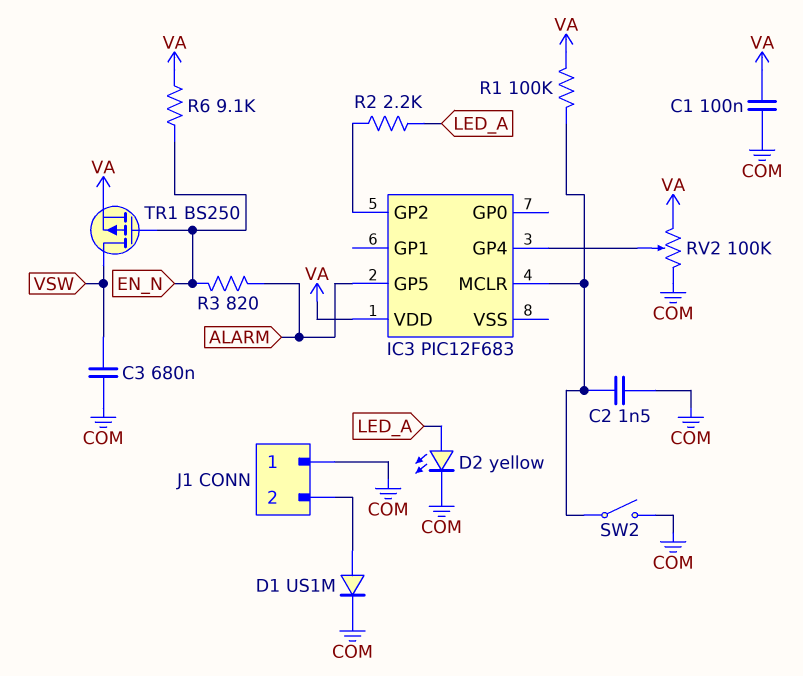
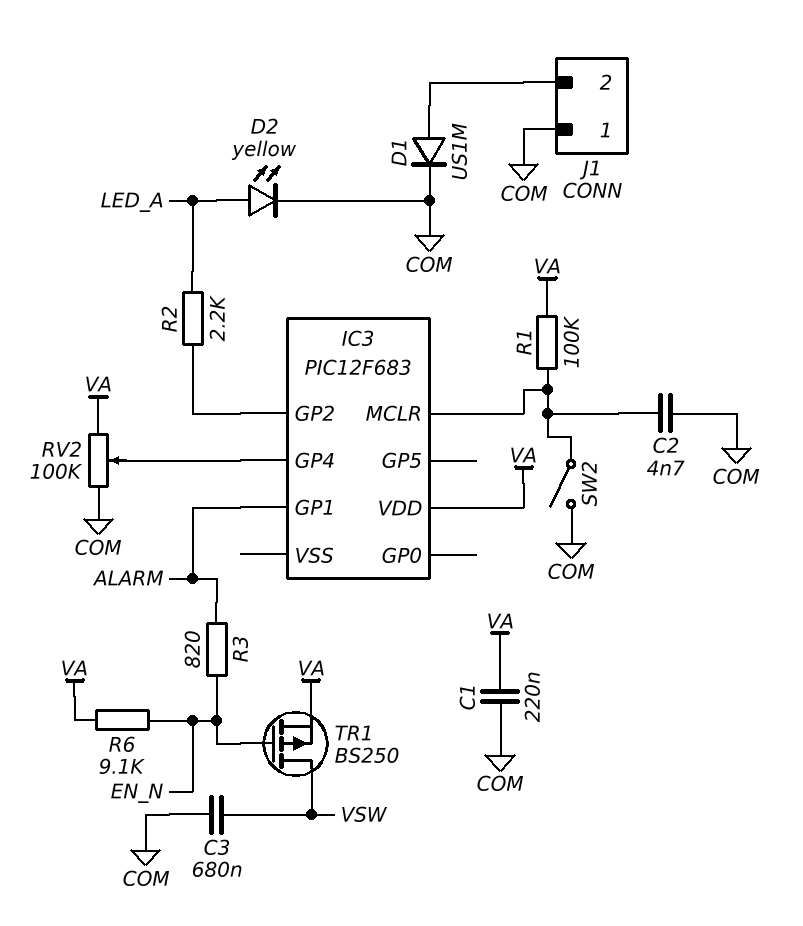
C1: 100nF (COM, VA) -> 220nF (COM, VA)
C2: 1.5nF (COM, IC3/MCLR) -> 4.7nF (COM, IC3/MCLR)
IC3 pin GP1: none -> ALARM
IC3 pin GP5: ALARM -> none

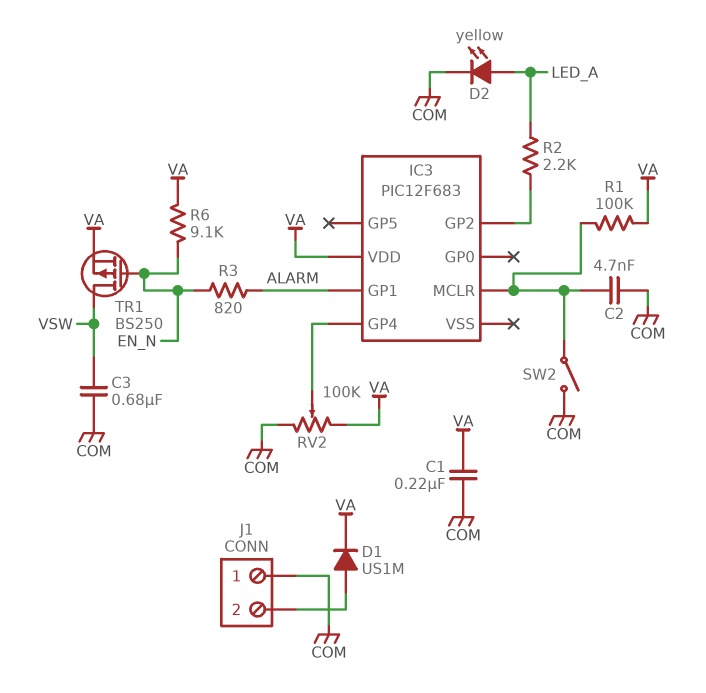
D1: diode US1M (A J1/2, K COM) -> diode US1M (A J1/2, K VA)

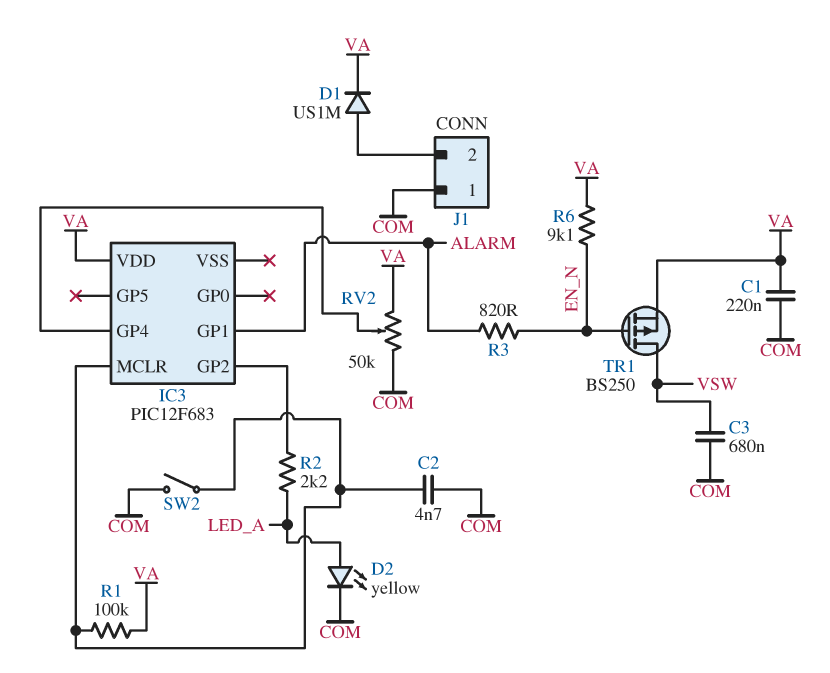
RV2: 100k (COM, VA, wiper IC3/GP4) -> 50k (COM, VA, wiper IC3/GP4)

